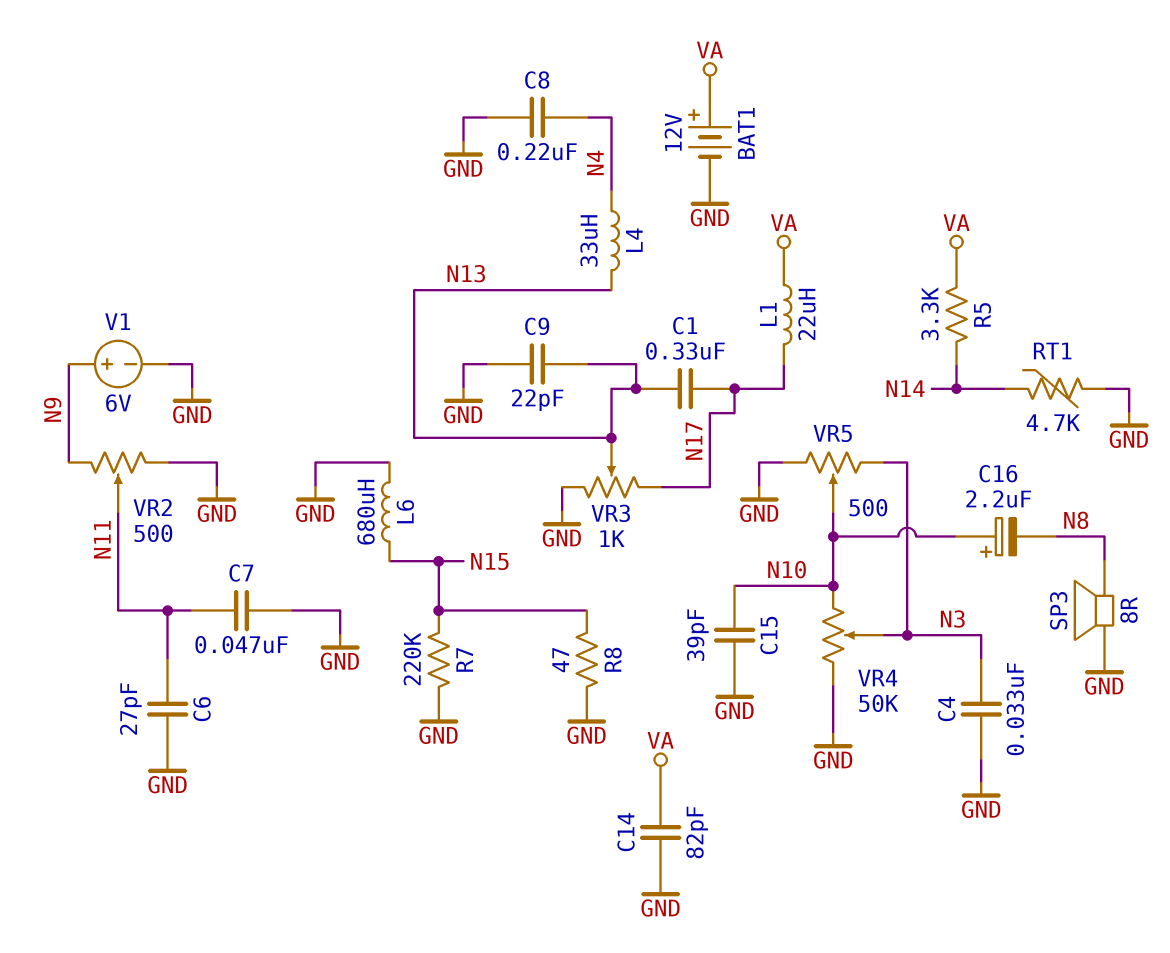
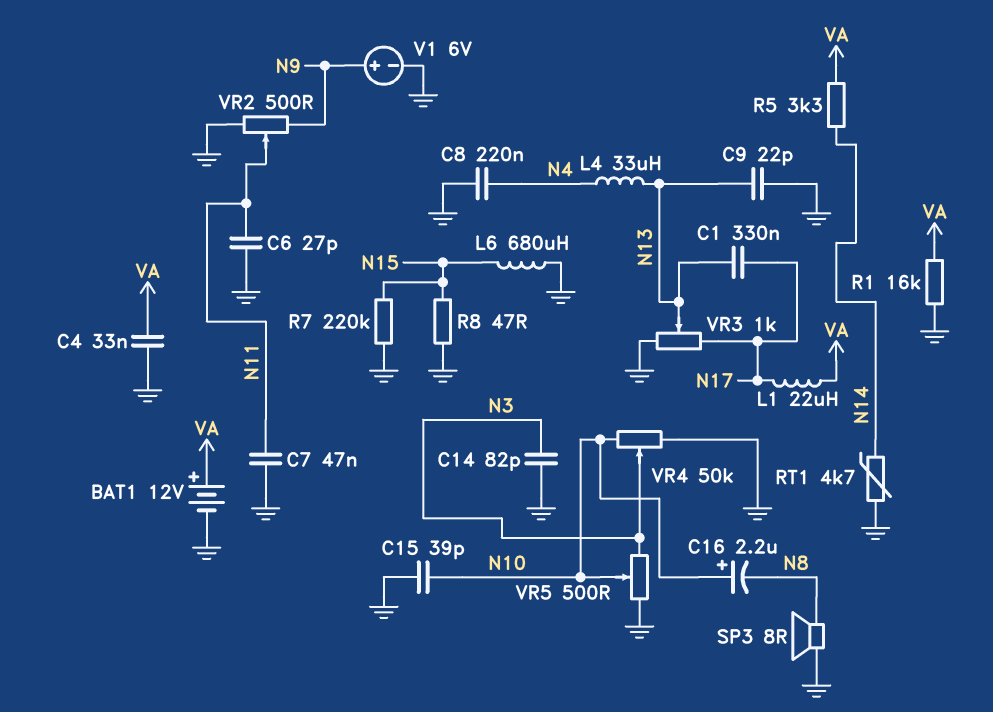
C4: 33nF (GND, N3) -> 33nF (GND, VA)
C14: 82pF (GND, VA) -> 82pF (GND, N3)
R1: none -> 16k (GND, VA)

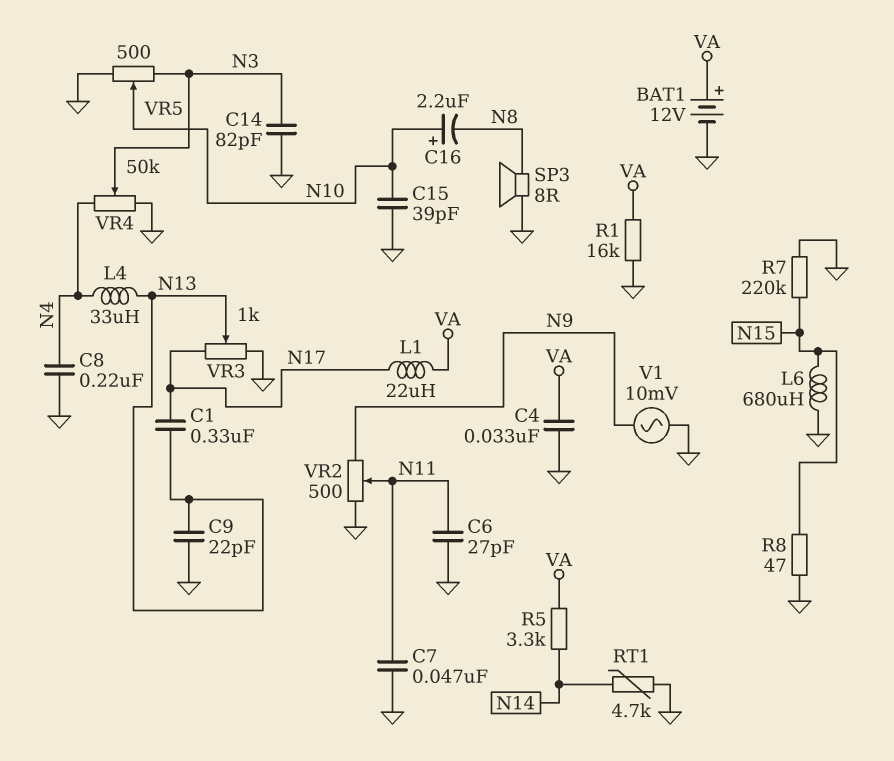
V1: 6V (plus N9, minus GND) -> AC 10mV (GND, N9)
VR4: 50k (GND, N10, wiper N3) -> 50k (GND, N4, wiper N3)

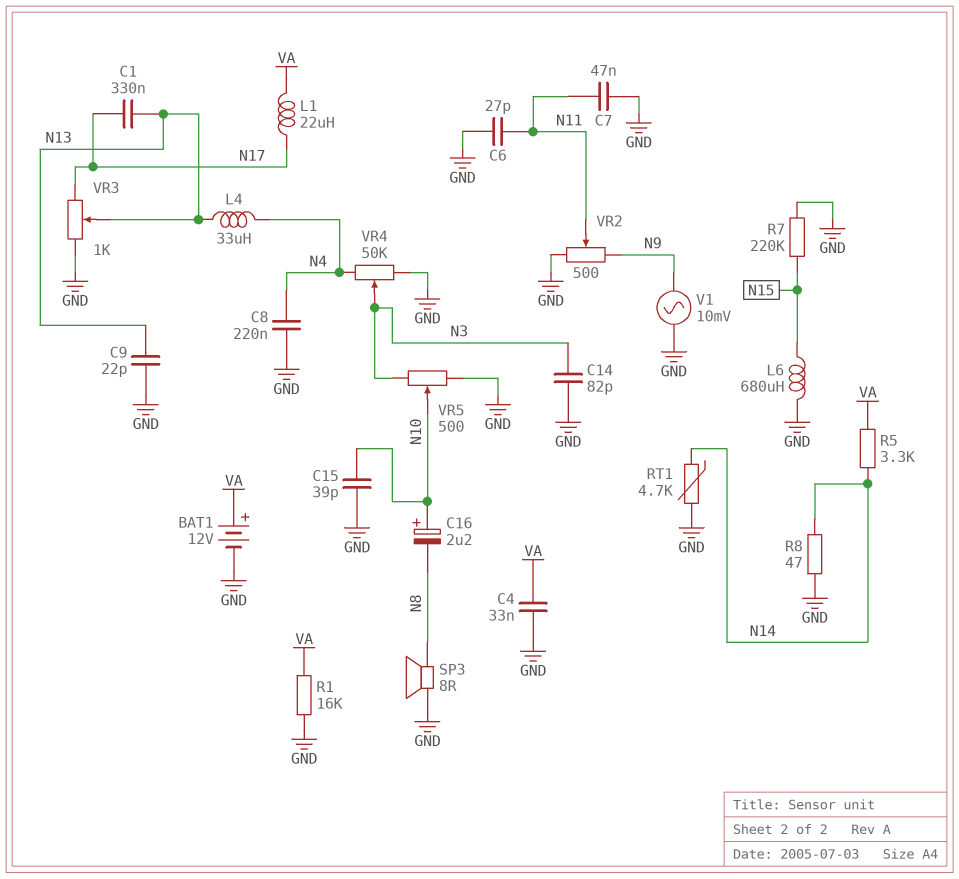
R8: 47 (GND, N15) -> 47 (GND, N14)

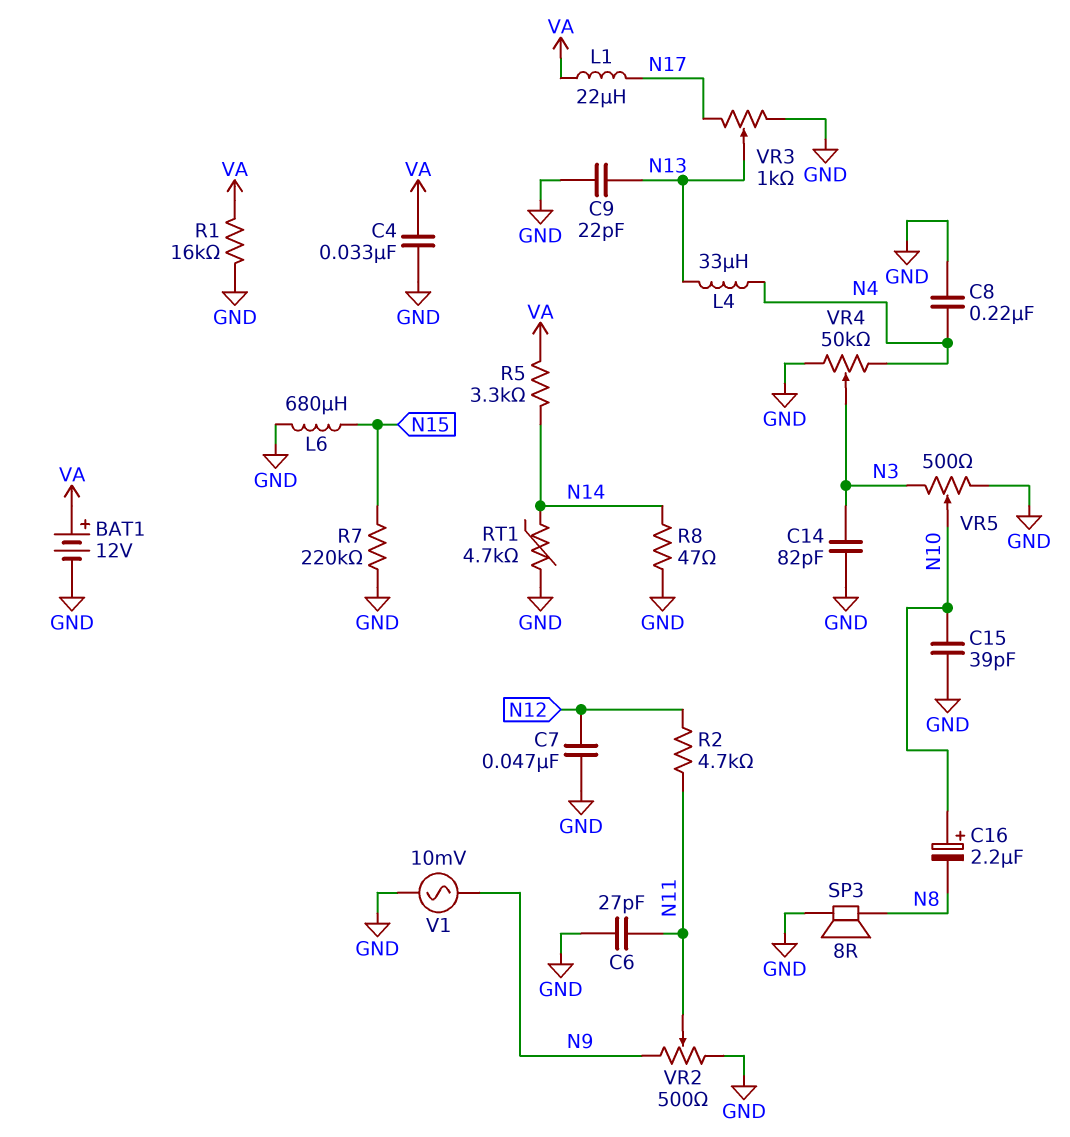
C1: 330nF (N13, N17) -> none
C7: 47nF (GND, N11) -> 47nF (GND, N12)
R2: none -> 4.7k (N11, N12)

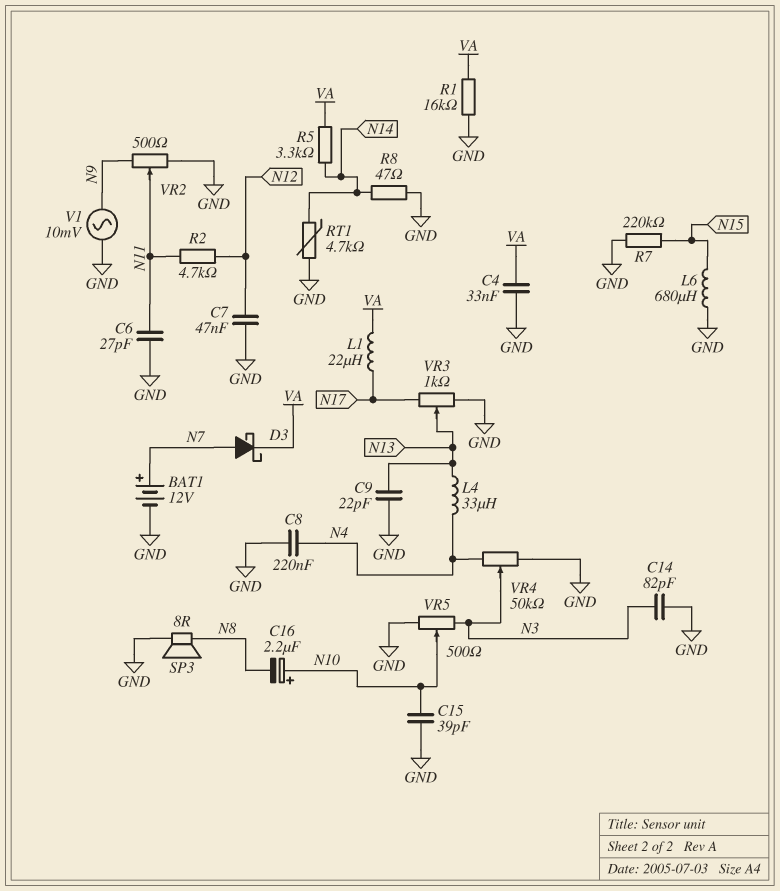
BAT1: 12V (plus VA, minus GND) -> 12V (plus N7, minus GND)
D3: none -> schottky (A N7, K VA)

